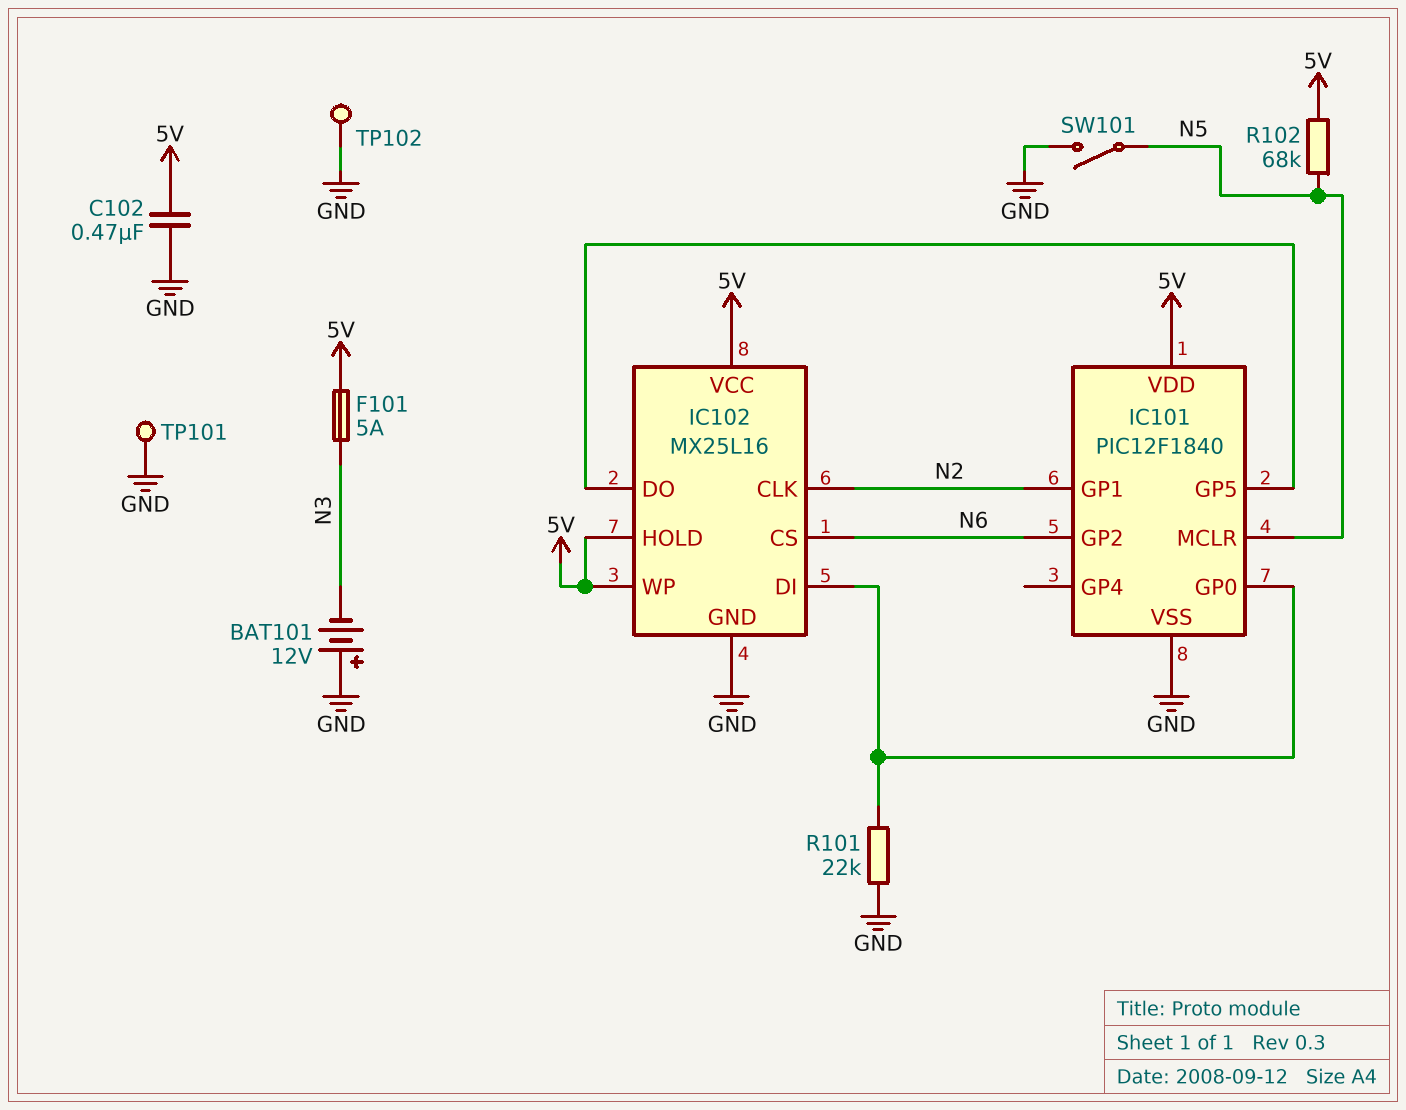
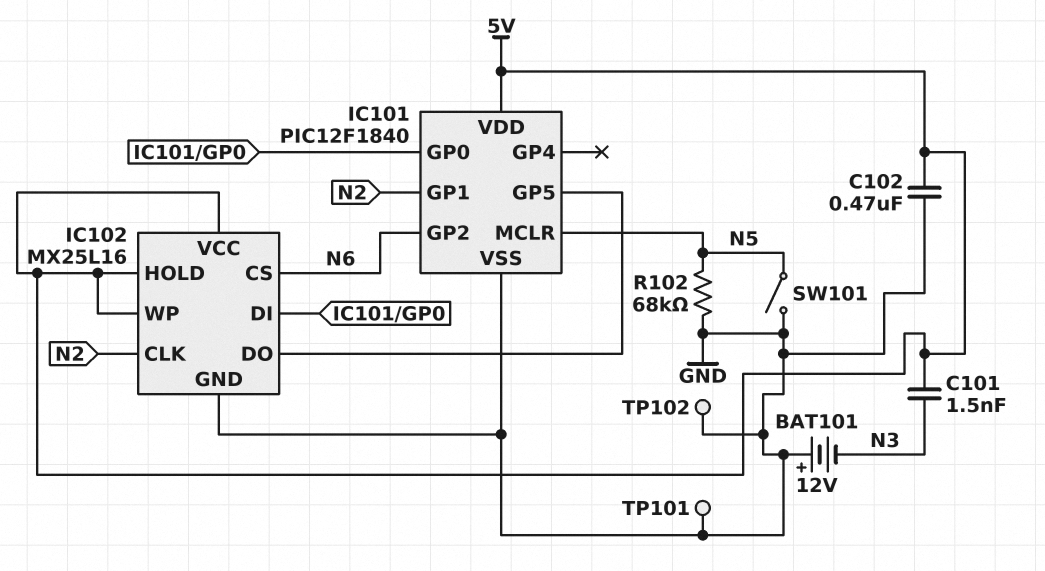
C101: none -> 1.5nF (5V, N3)
F101: 5A (5V, N3) -> none
R101: 22k (GND, IC101/GP0) -> none
R102: 68k (5V, N5) -> 68k (GND, N5)

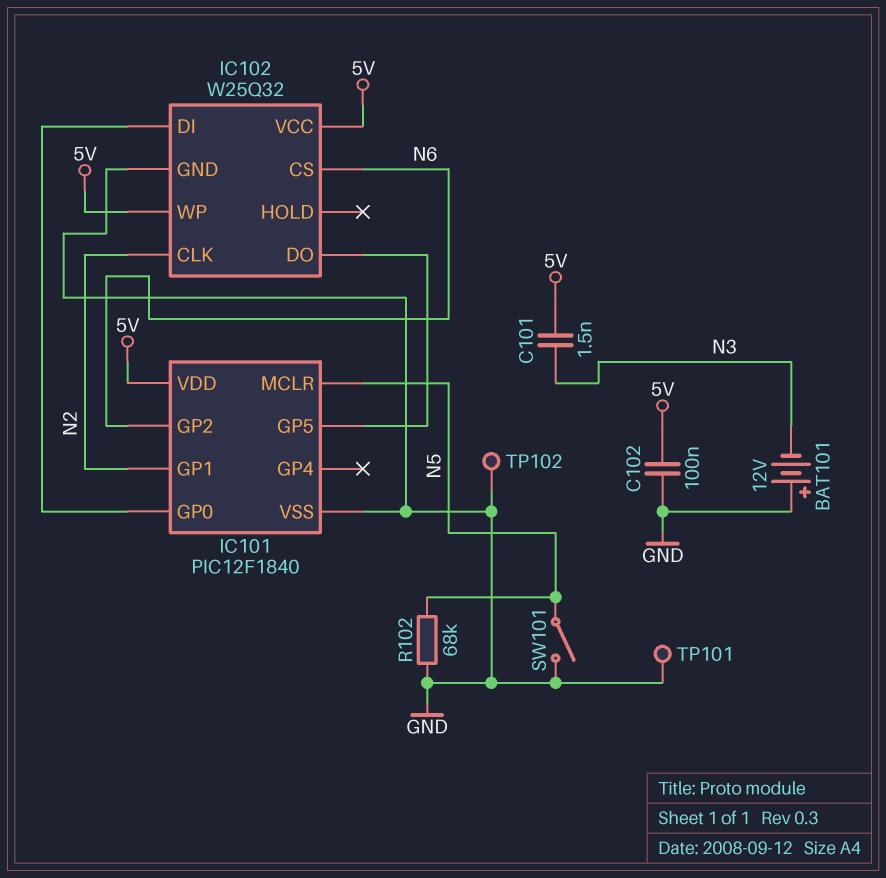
C102: 470nF (5V, GND) -> 100nF (5V, GND)
IC102: MX25L16 -> W25Q32
IC102 pin HOLD: 5V -> none

